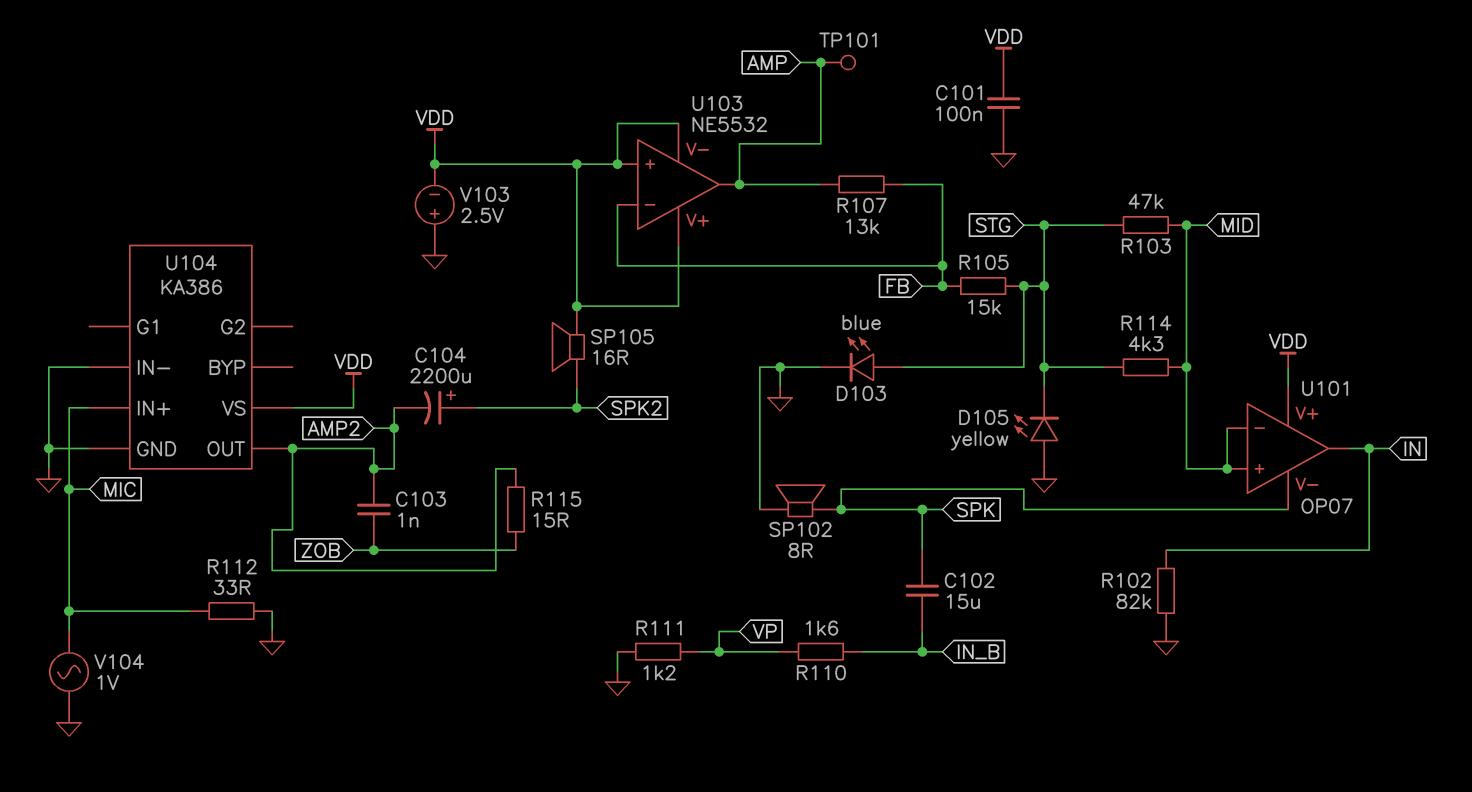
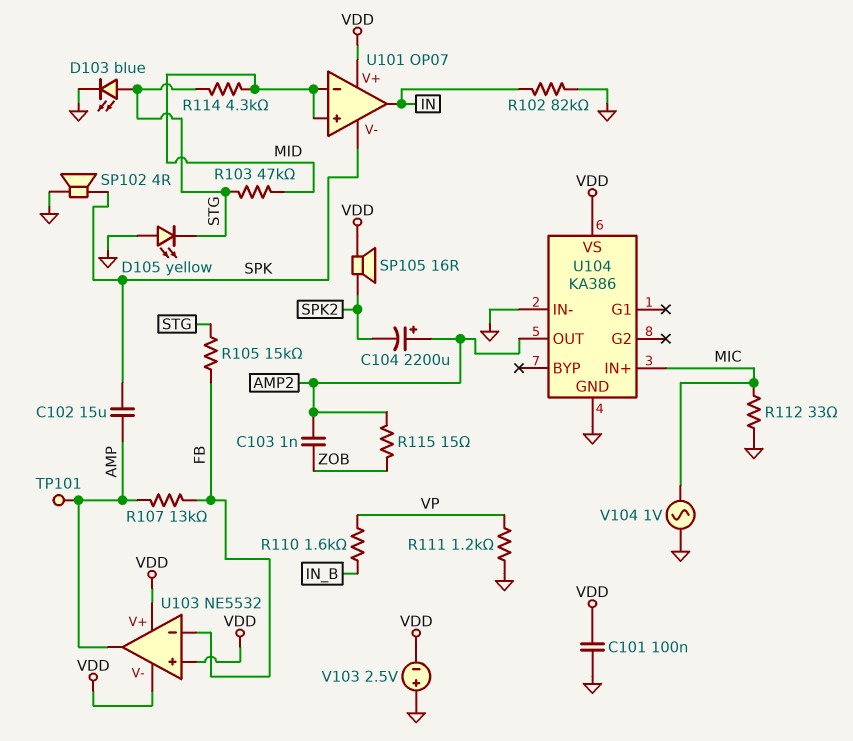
C102: 15uF (IN_B, SPK) -> 15uF (AMP, SPK)
C104: 2200uF (plus SPK2, minus AMP2) -> 2200uF (plus AMP2, minus SPK2)
SP102: speaker 8R (GND, SPK) -> speaker 4R (GND, SPK)

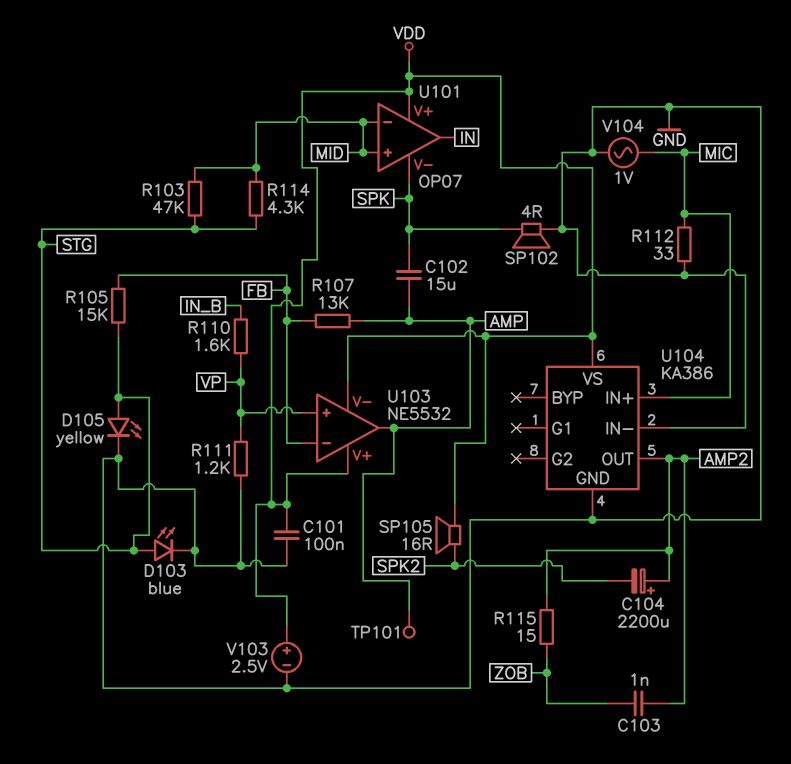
D105: LED yellow (A GND, K STG) -> LED yellow (A STG, K GND)
R102: 82k (GND, IN) -> none
U103 pin in+: VDD -> VP
V103: 2.5V (plus GND, minus VDD) -> 2.5V (plus VDD, minus GND)

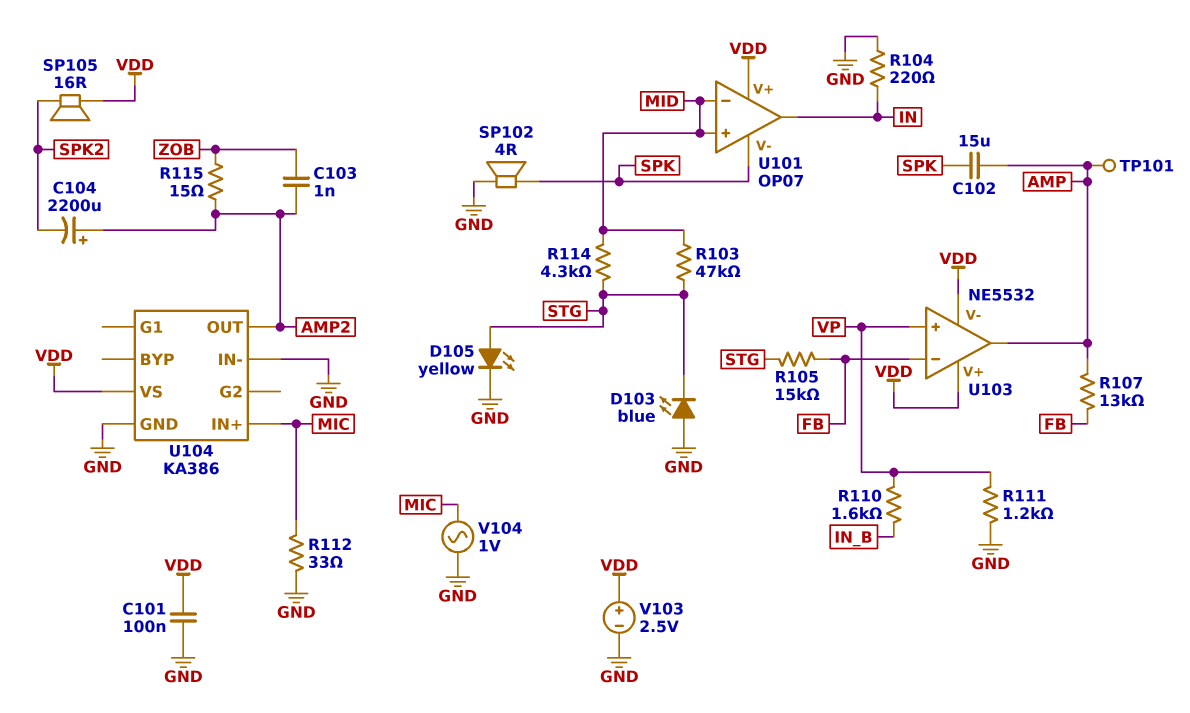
D103: LED blue (A STG, K GND) -> LED blue (A GND, K STG)
R104: none -> 220 (GND, IN)

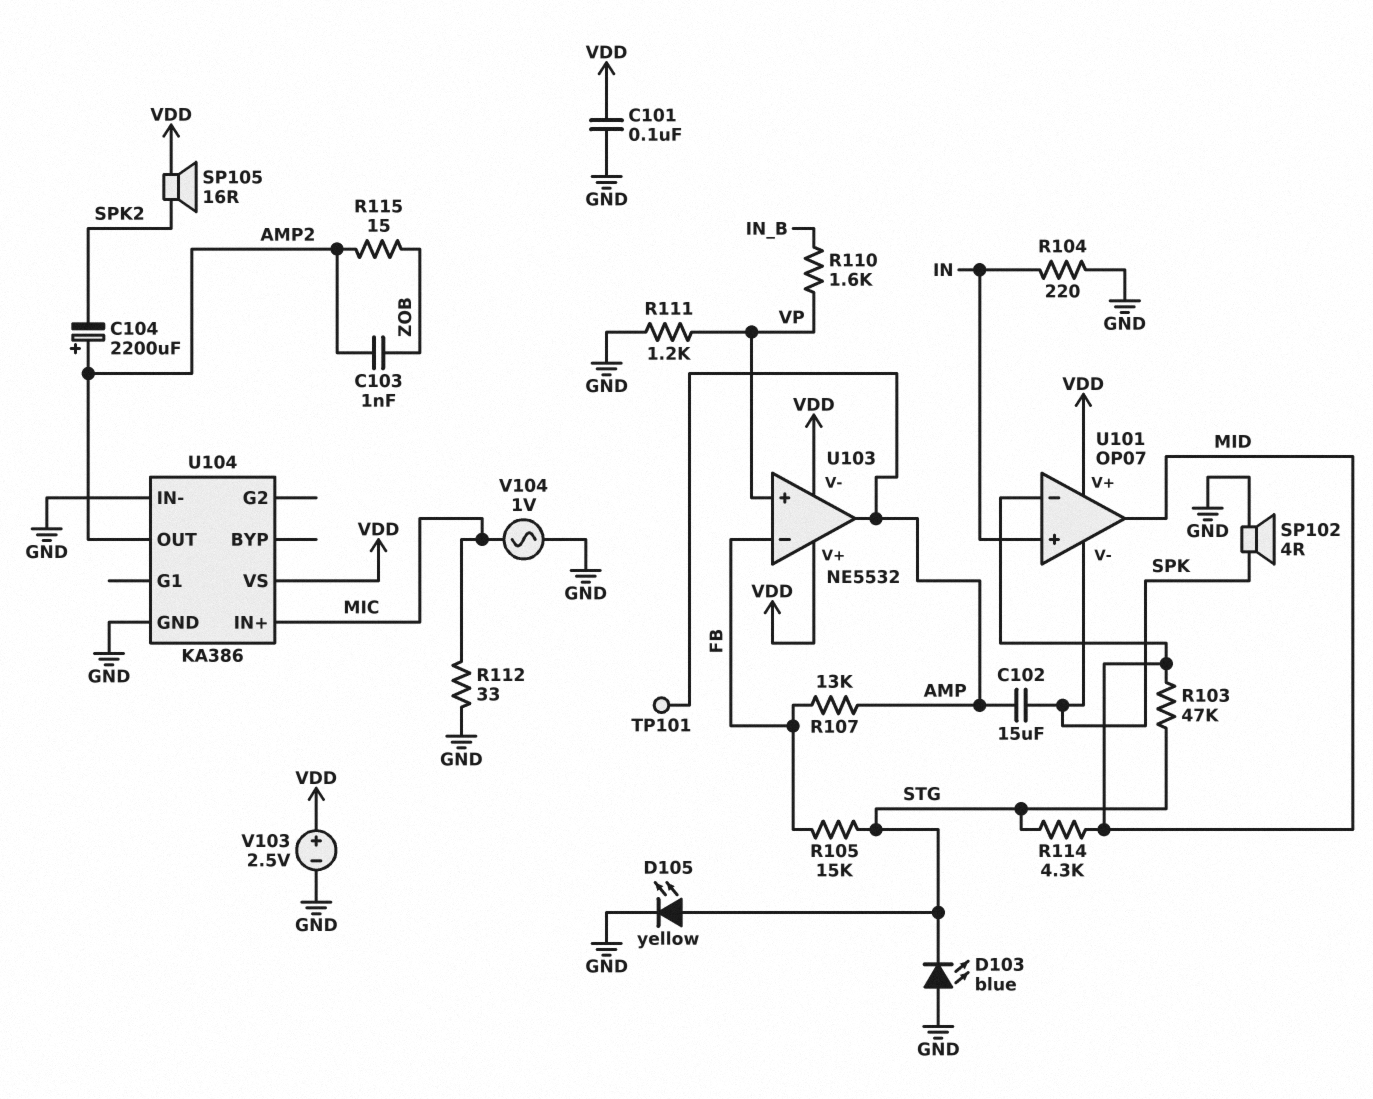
U101 pin in+: MID -> IN
U101 pin out: IN -> MID

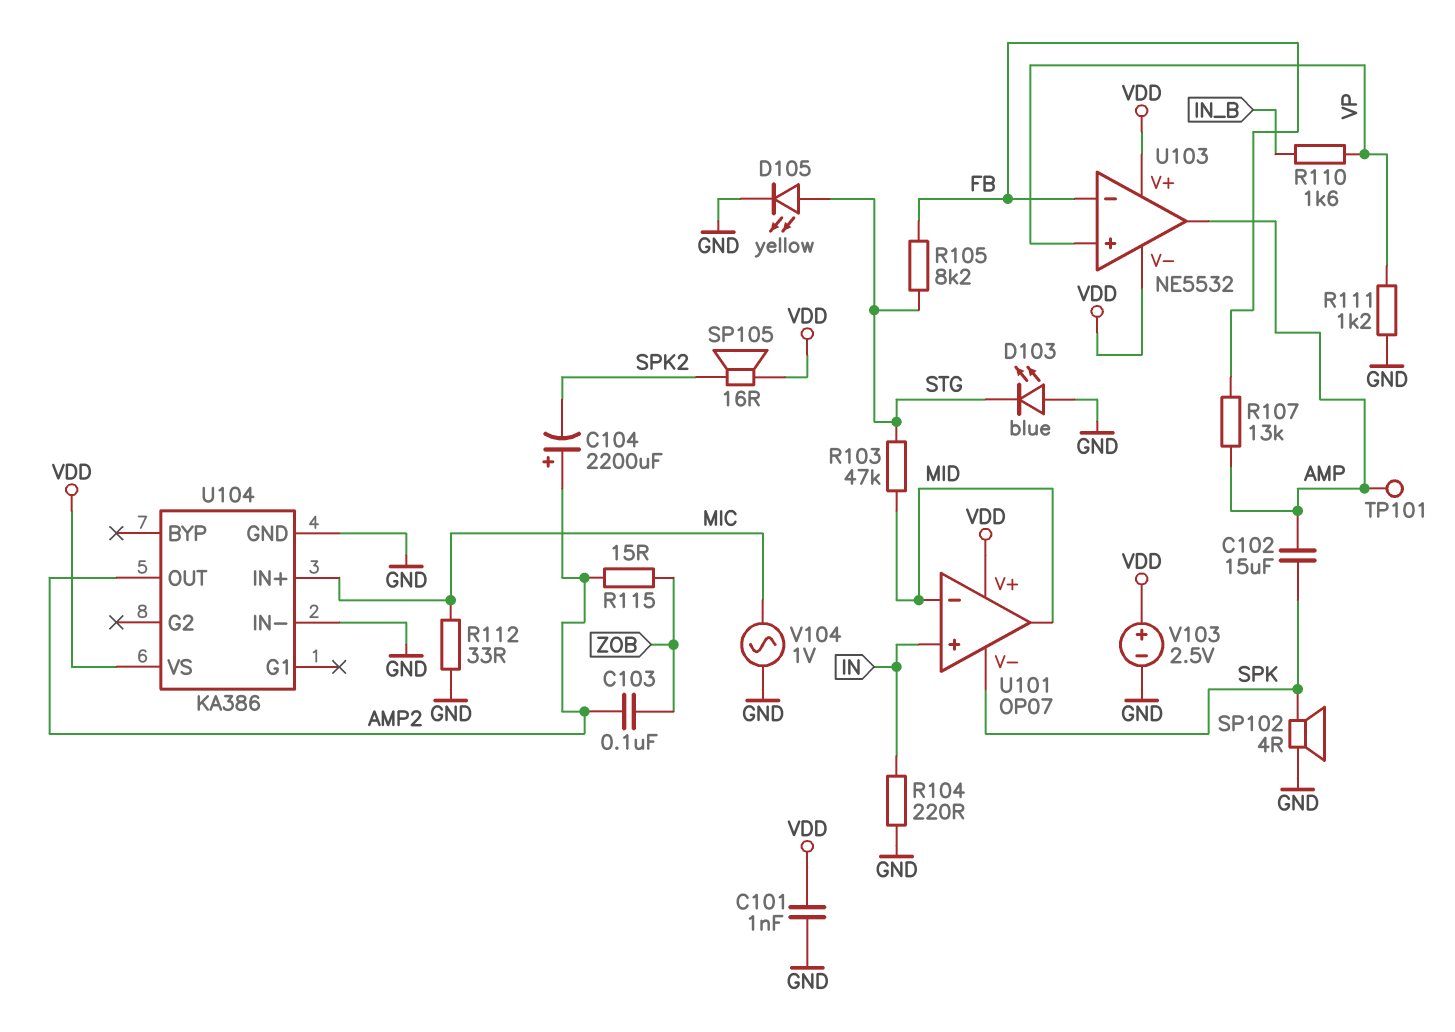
C101: 100nF (GND, VDD) -> 1nF (GND, VDD)
C103: 1nF (AMP2, ZOB) -> 100nF (AMP2, ZOB)
R105: 15k (FB, STG) -> 8.2k (FB, STG)
R114: 4.3k (MID, STG) -> none

